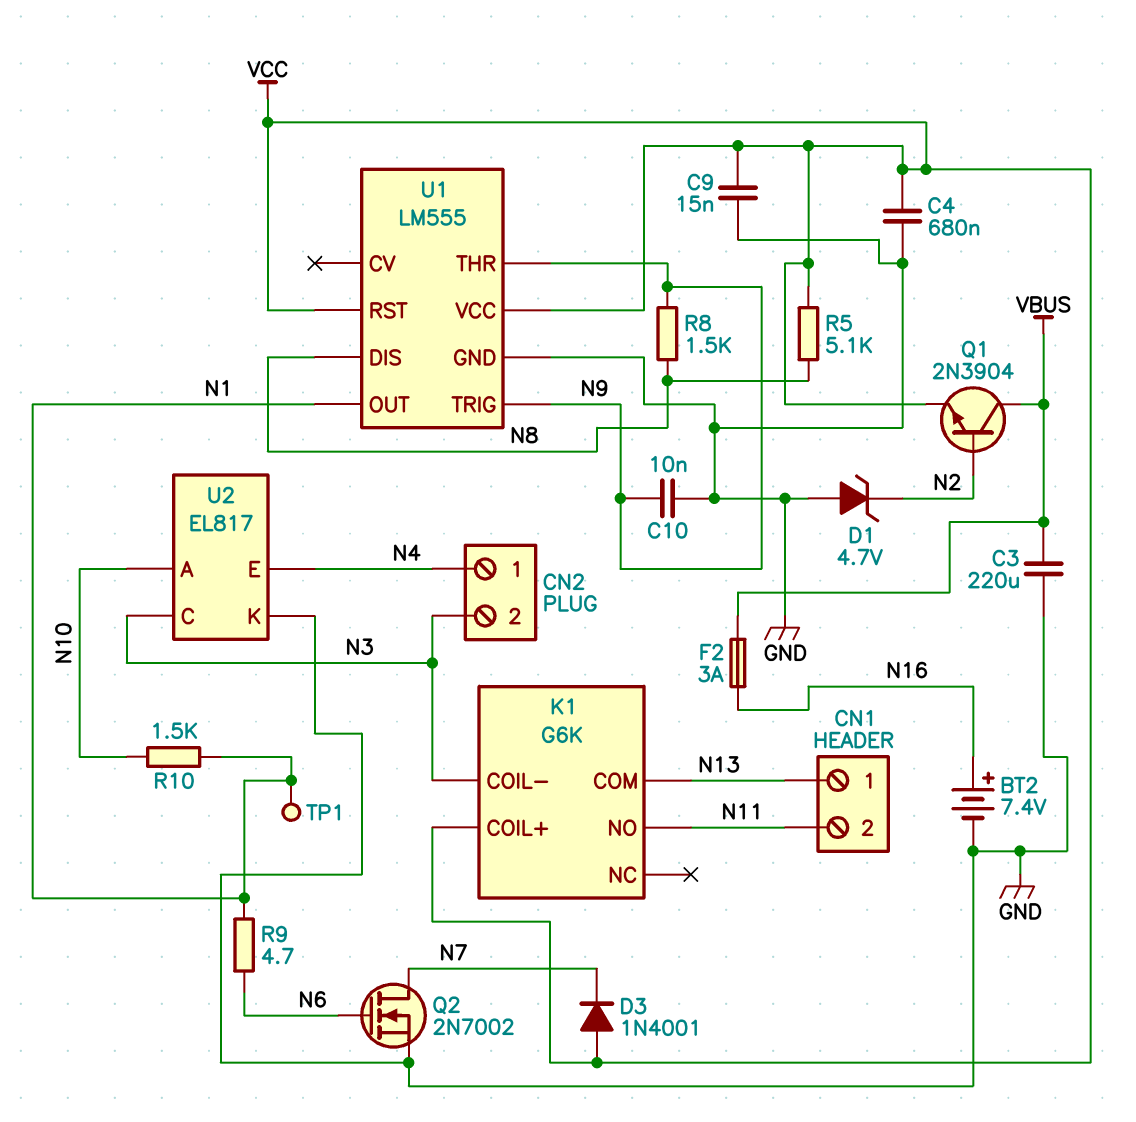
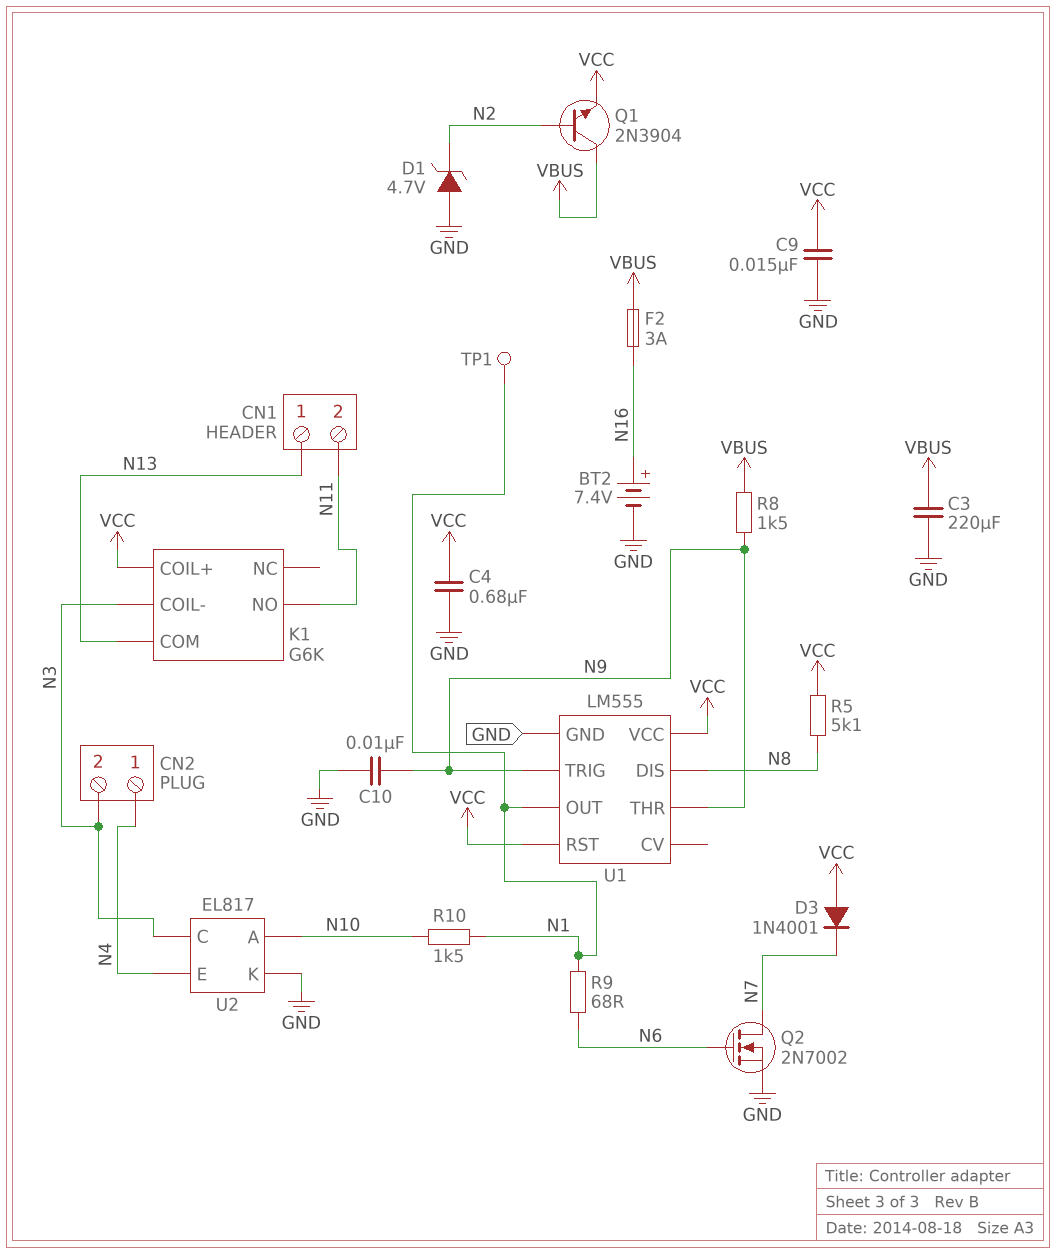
R8: 1.5k (N8, N9) -> 1.5k (N9, VBUS)
R9: 4.7 (N1, N6) -> 68 (N1, N6)

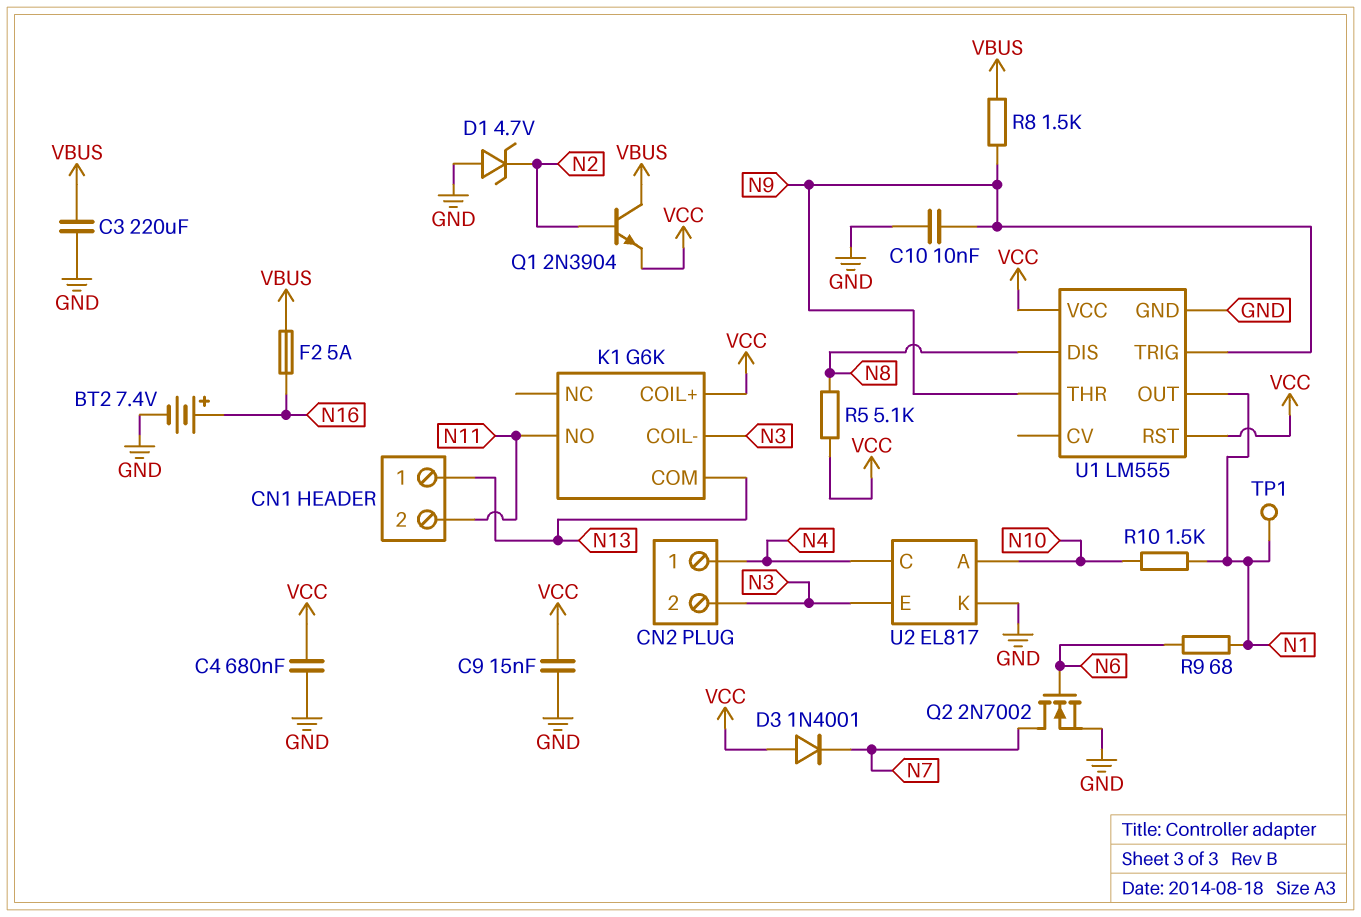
F2: 3A (N16, VBUS) -> 5A (N16, VBUS)
U2 pin C: N3 -> N4
U2 pin E: N4 -> N3

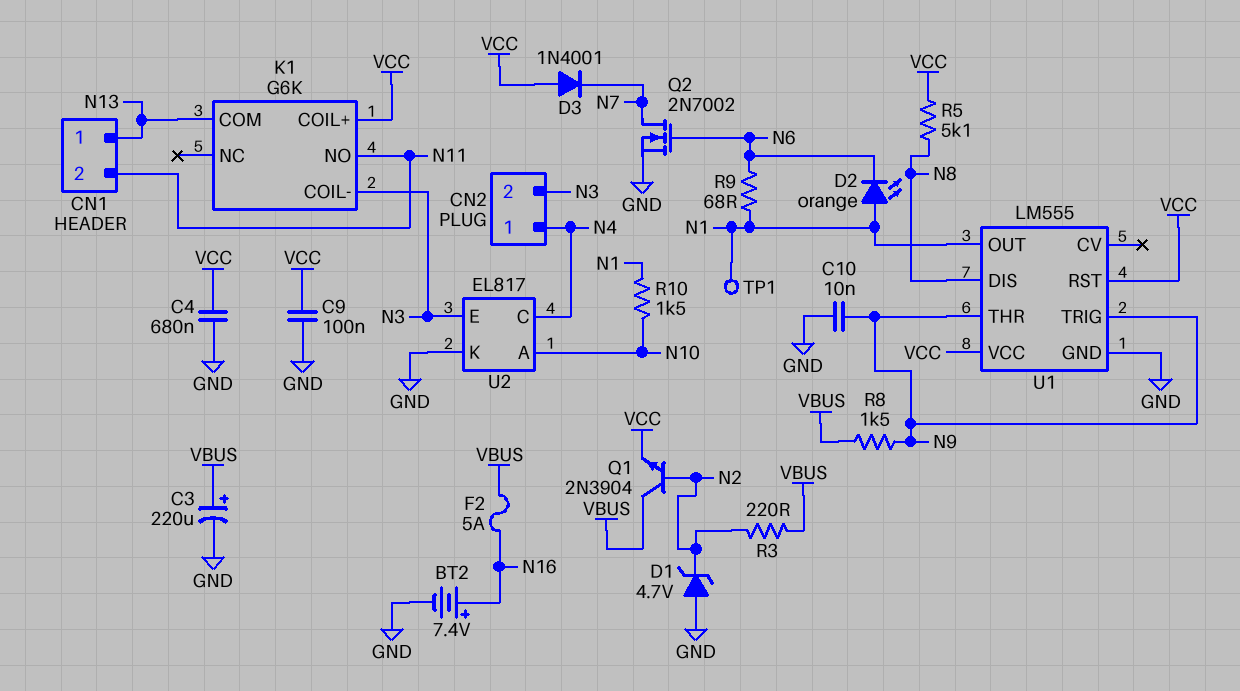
C3: 220uF (GND, VBUS) -> 220uF (plus VBUS, minus GND)
C9: 15nF (GND, VCC) -> 100nF (GND, VCC)
D2: none -> LED orange (A N1, K N6)
R3: none -> 220 (N2, VBUS)

